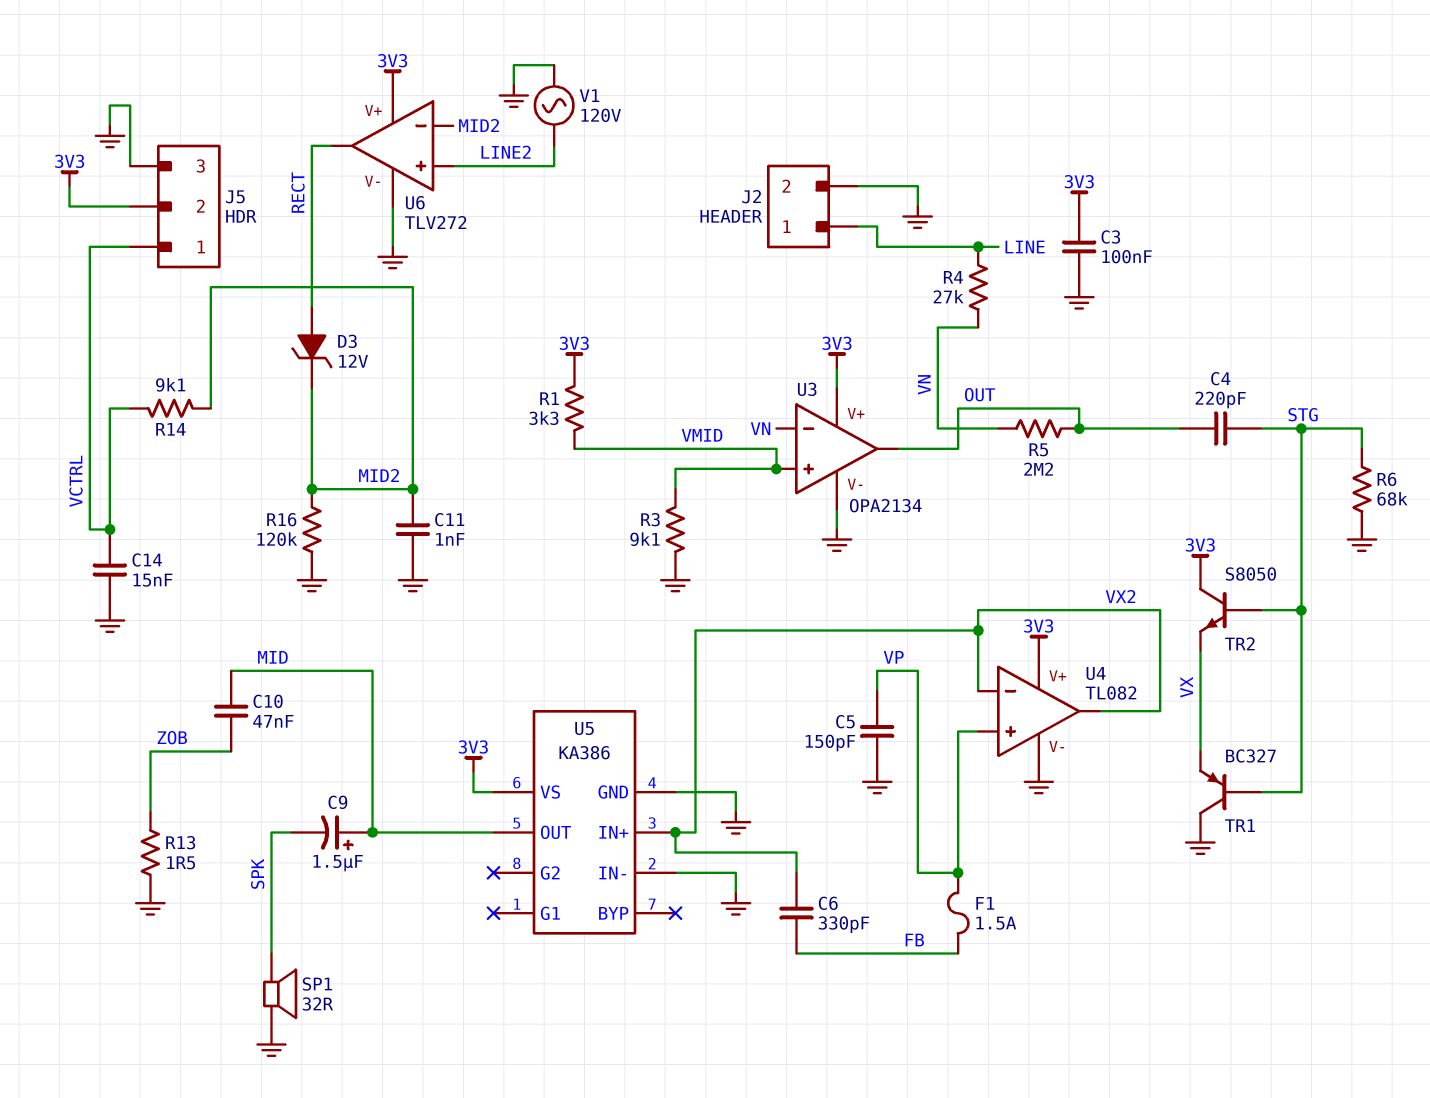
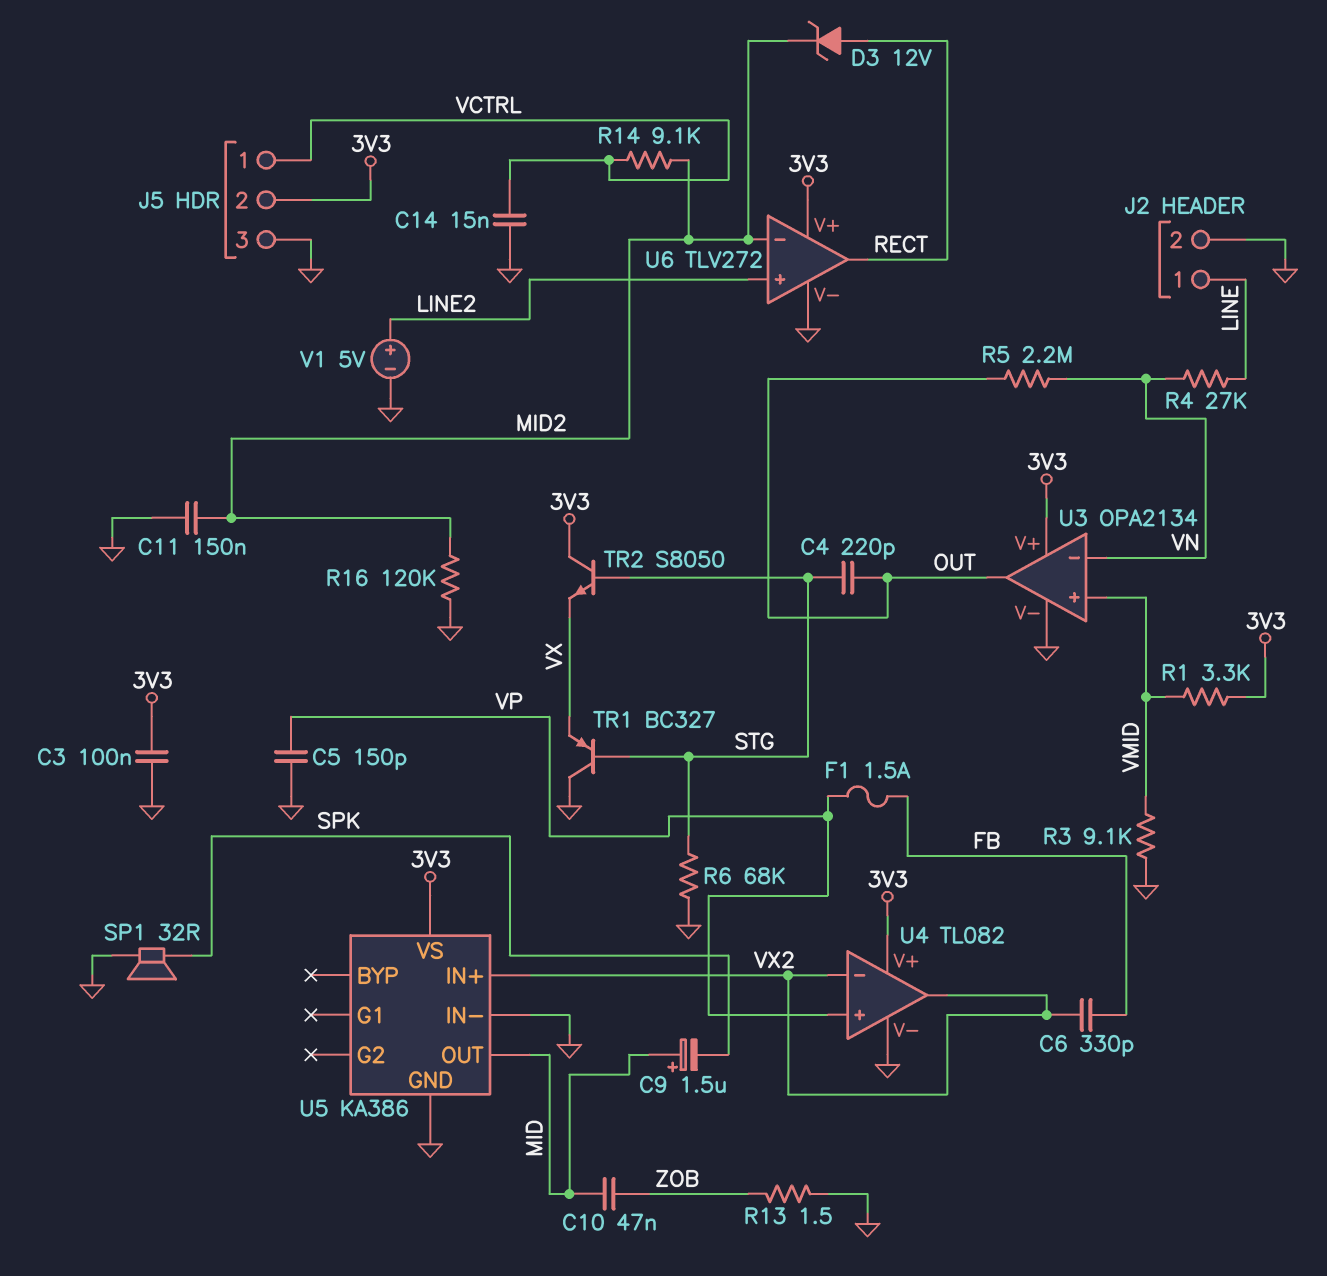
C11: 1nF (GND, MID2) -> 150nF (GND, MID2)
V1: AC 120V (GND, LINE2) -> 5V (plus LINE2, minus GND)

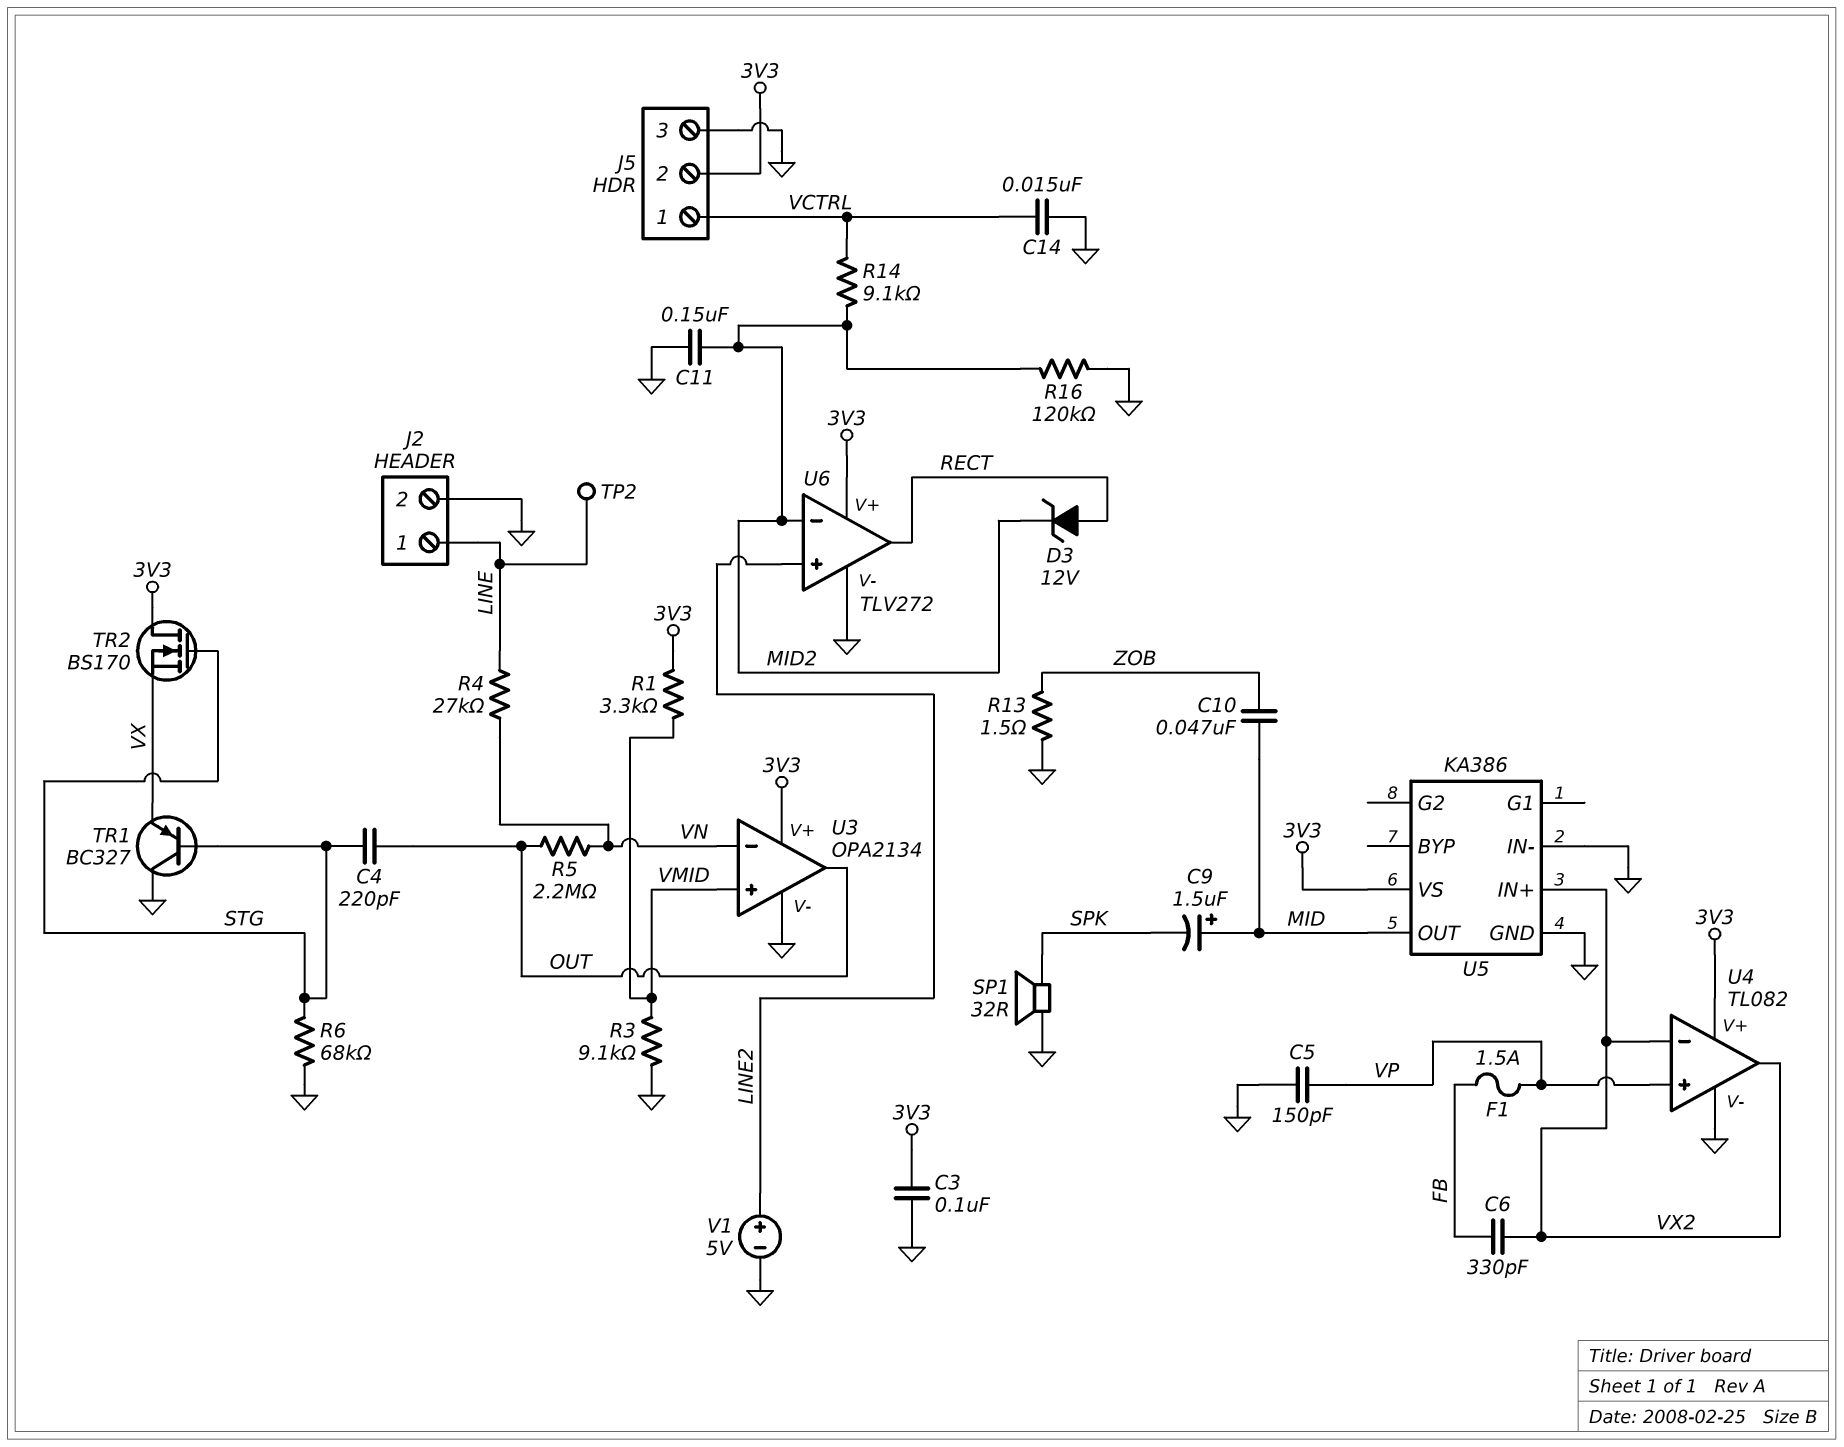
TP2: none -> test point (LINE)
TR2: NPN S8050 (B STG, C 3V3, E VX) -> NMOS BS170 (G STG, D 3V3, S VX)

